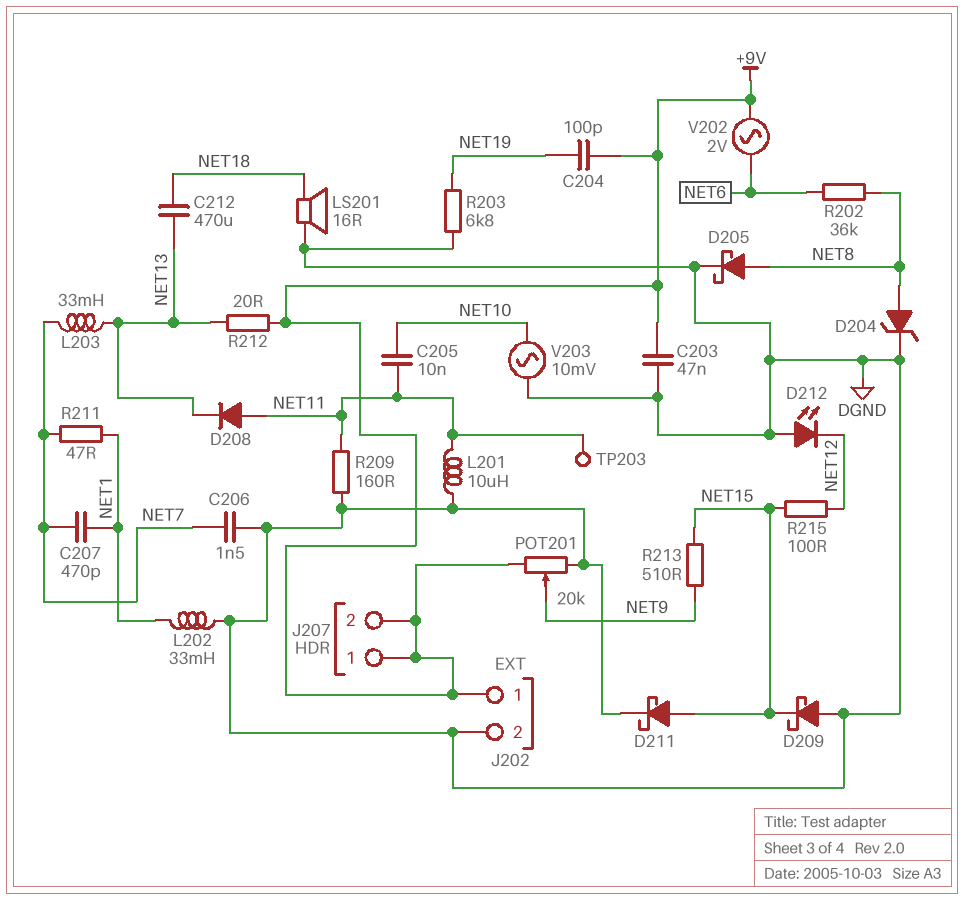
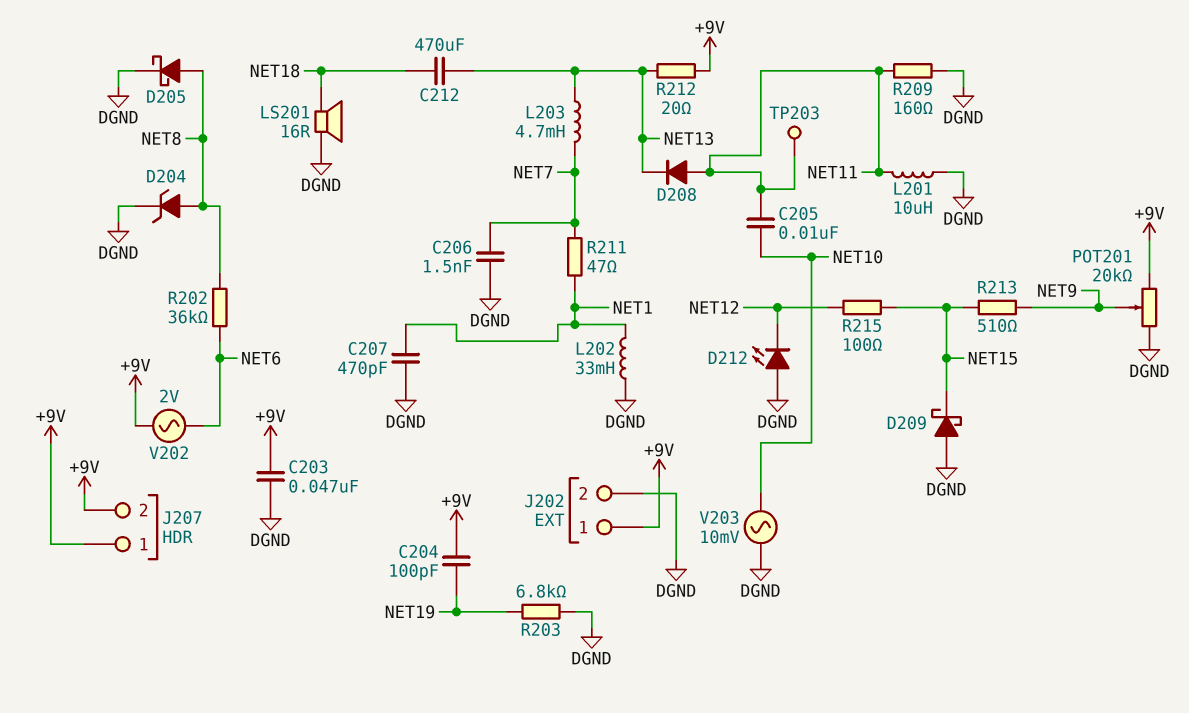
C207: 470pF (NET1, NET7) -> 470pF (DGND, NET1)
D211: schottky (A NET15, K DGND) -> none
L203: 33mH (NET7, NET13) -> 4.7mH (NET7, NET13)

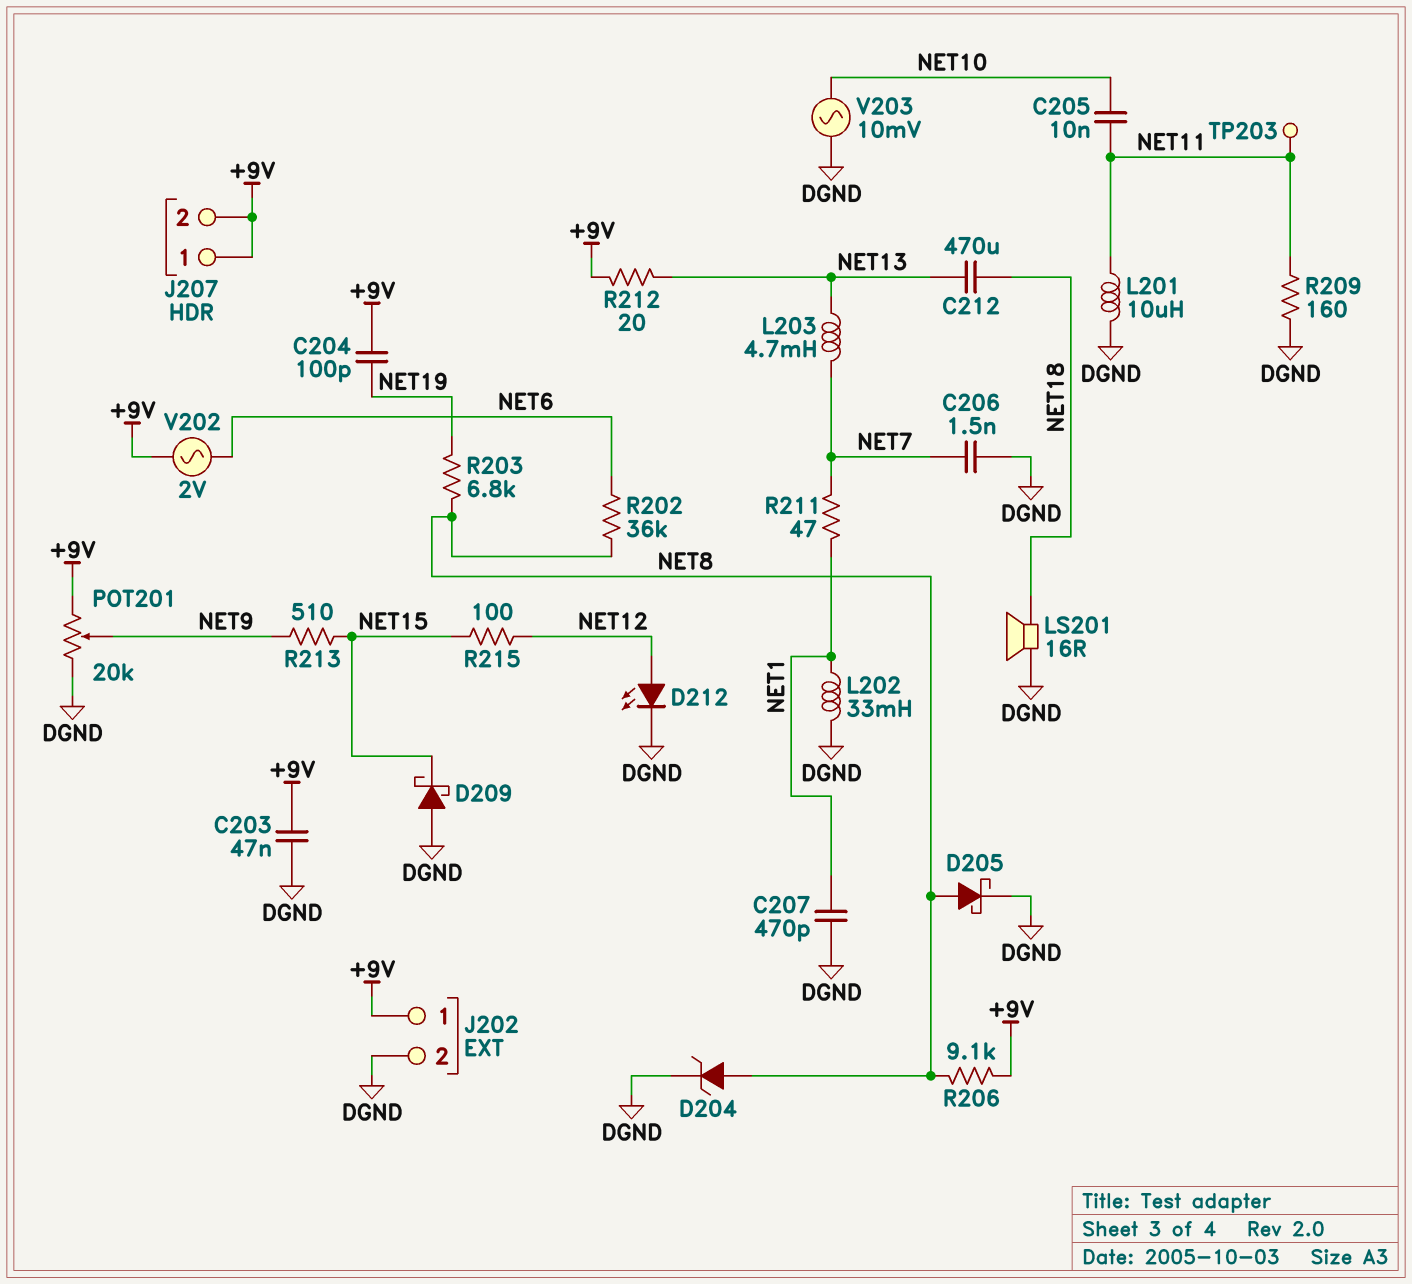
D208: diode (A NET11, K NET13) -> none
D212: LED (A DGND, K NET12) -> LED (A NET12, K DGND)
R203: 6.8k (DGND, NET19) -> 6.8k (NET8, NET19)
R206: none -> 9.1k (+9V, NET8)

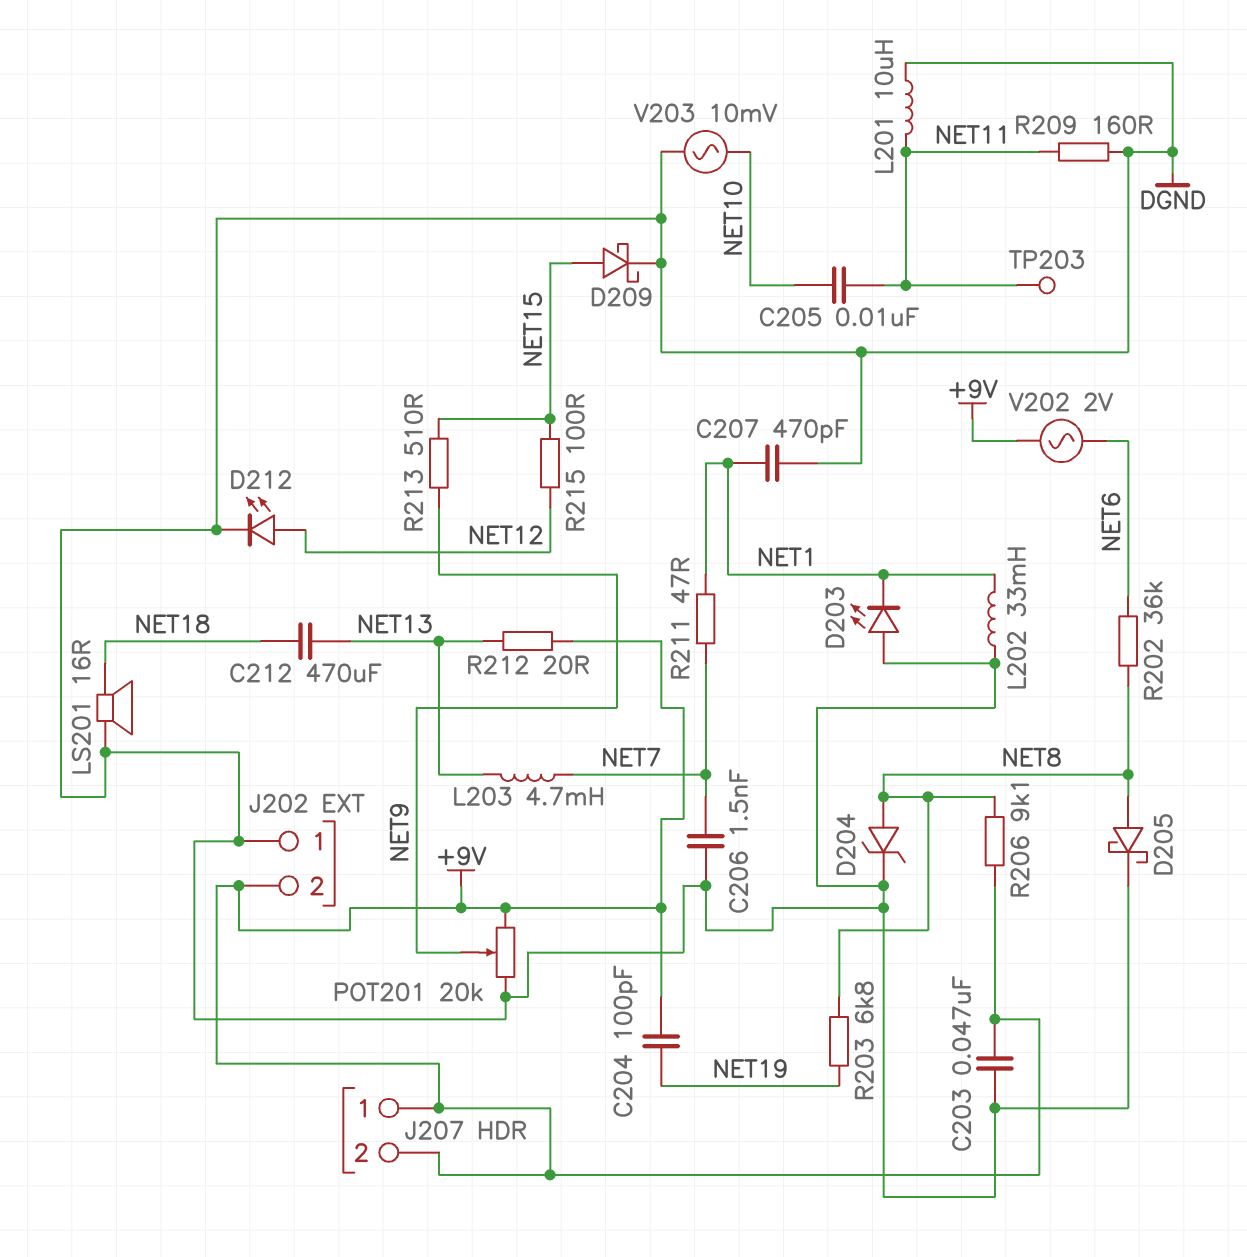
D203: none -> LED (A DGND, K NET1)
D209: schottky (A DGND, K NET15) -> schottky (A NET15, K DGND)
J202 pin 1: +9V -> DGND
J202 pin 2: DGND -> +9V

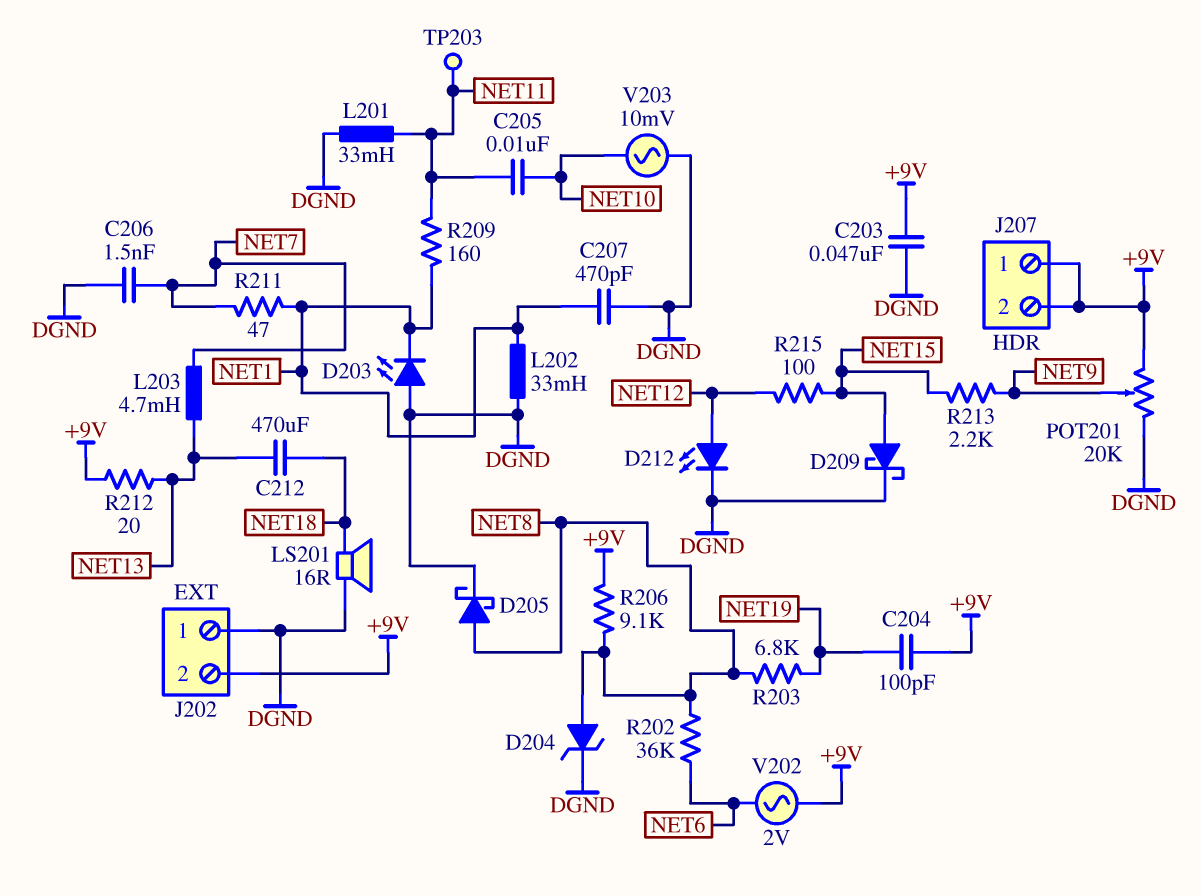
L201: 10uH (DGND, NET11) -> 33mH (DGND, NET11)
R209: 160 (DGND, NET11) -> 160 (NET1, NET11)
R213: 510 (NET9, NET15) -> 2.2k (NET9, NET15)

